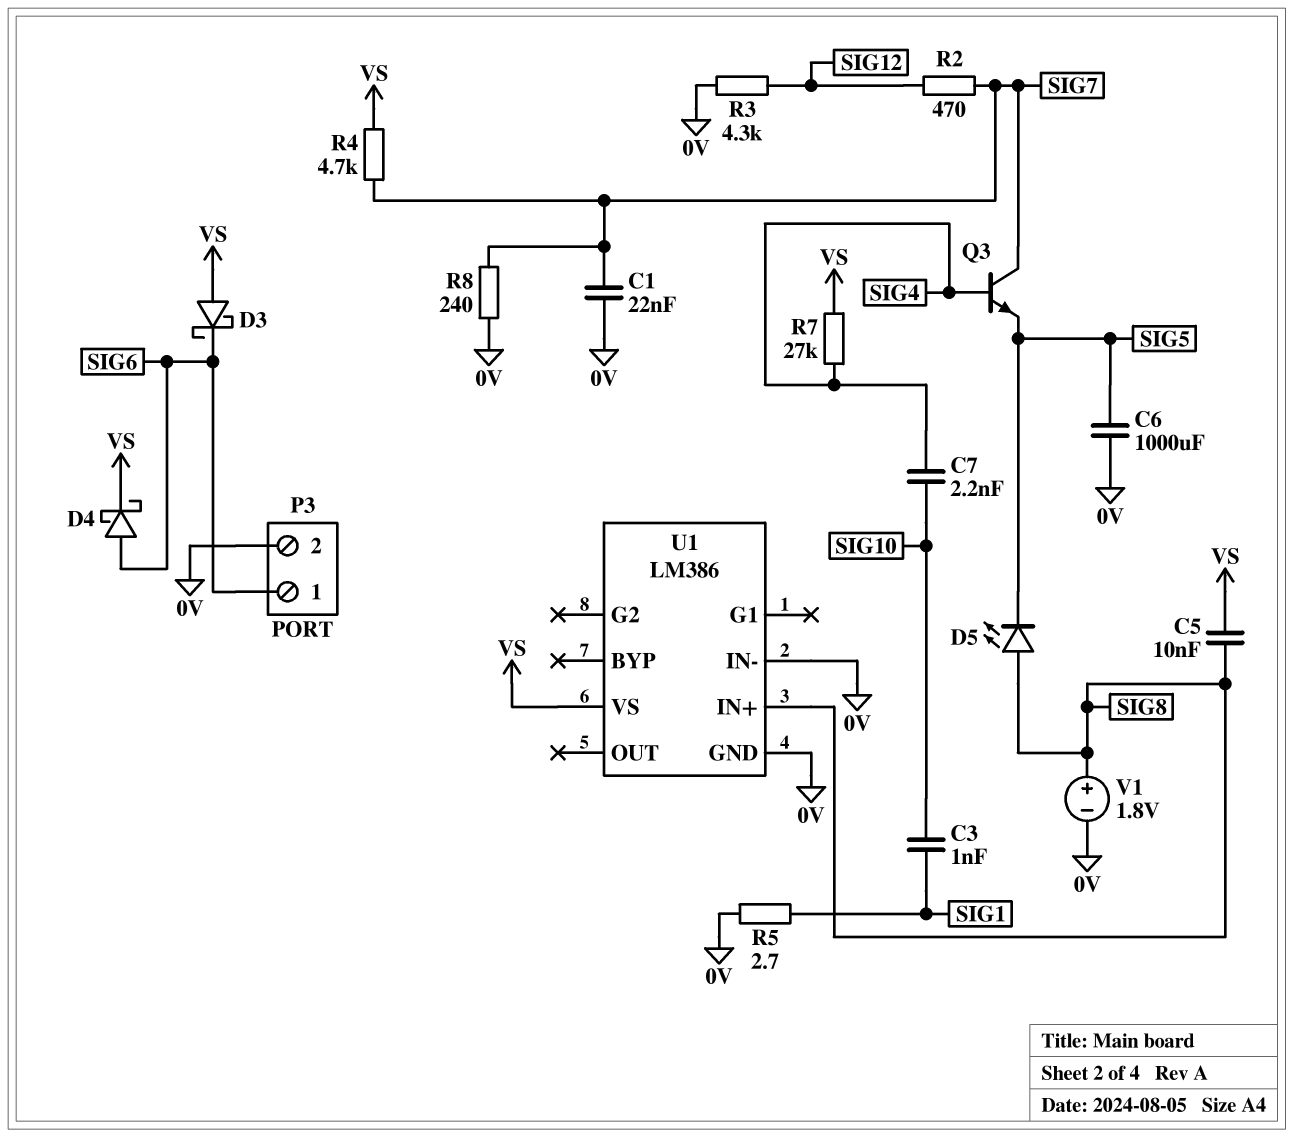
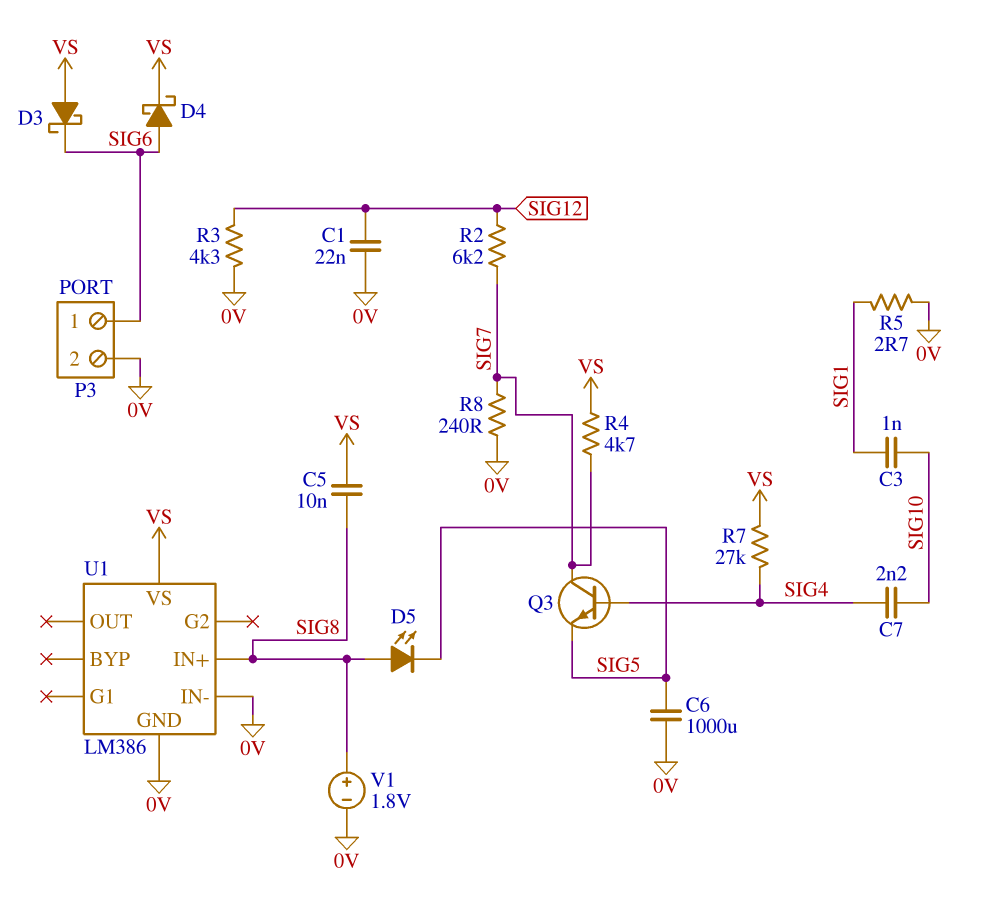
C1: 22nF (0V, SIG7) -> 22nF (0V, SIG12)
R2: 470 (SIG7, SIG12) -> 6.2k (SIG7, SIG12)

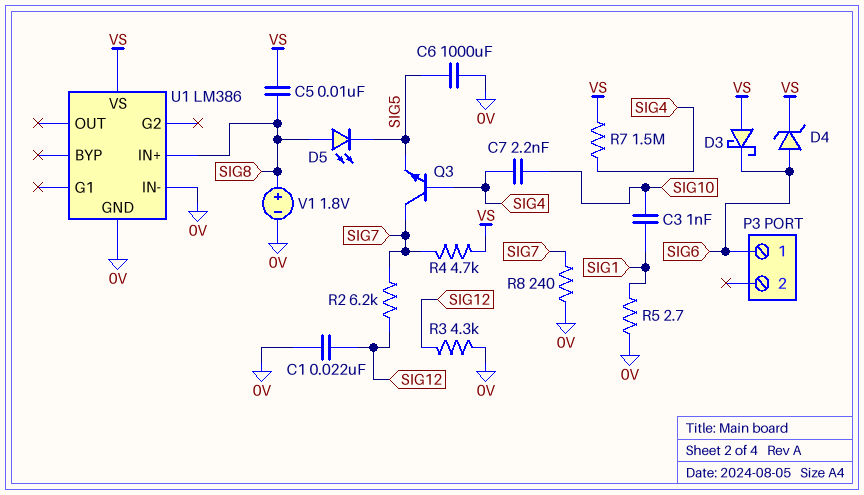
D4: schottky (A SIG6, K VS) -> zener (A SIG6, K VS)
P3 pin 2: 0V -> none
R7: 27k (SIG4, VS) -> 1.5M (SIG4, VS)

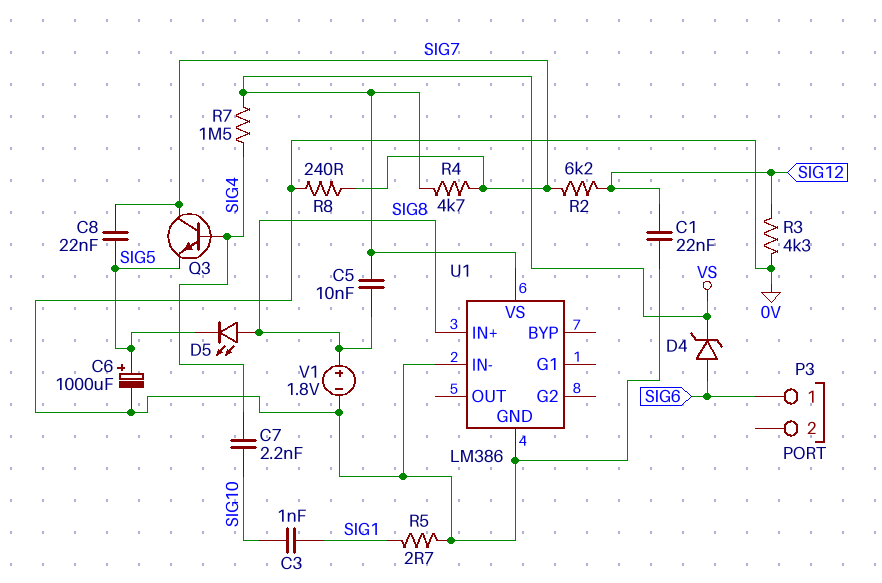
C6: 1000uF (0V, SIG5) -> 1000uF (plus SIG5, minus 0V)
C8: none -> 22nF (SIG5, SIG7)
D3: schottky (A VS, K SIG6) -> none

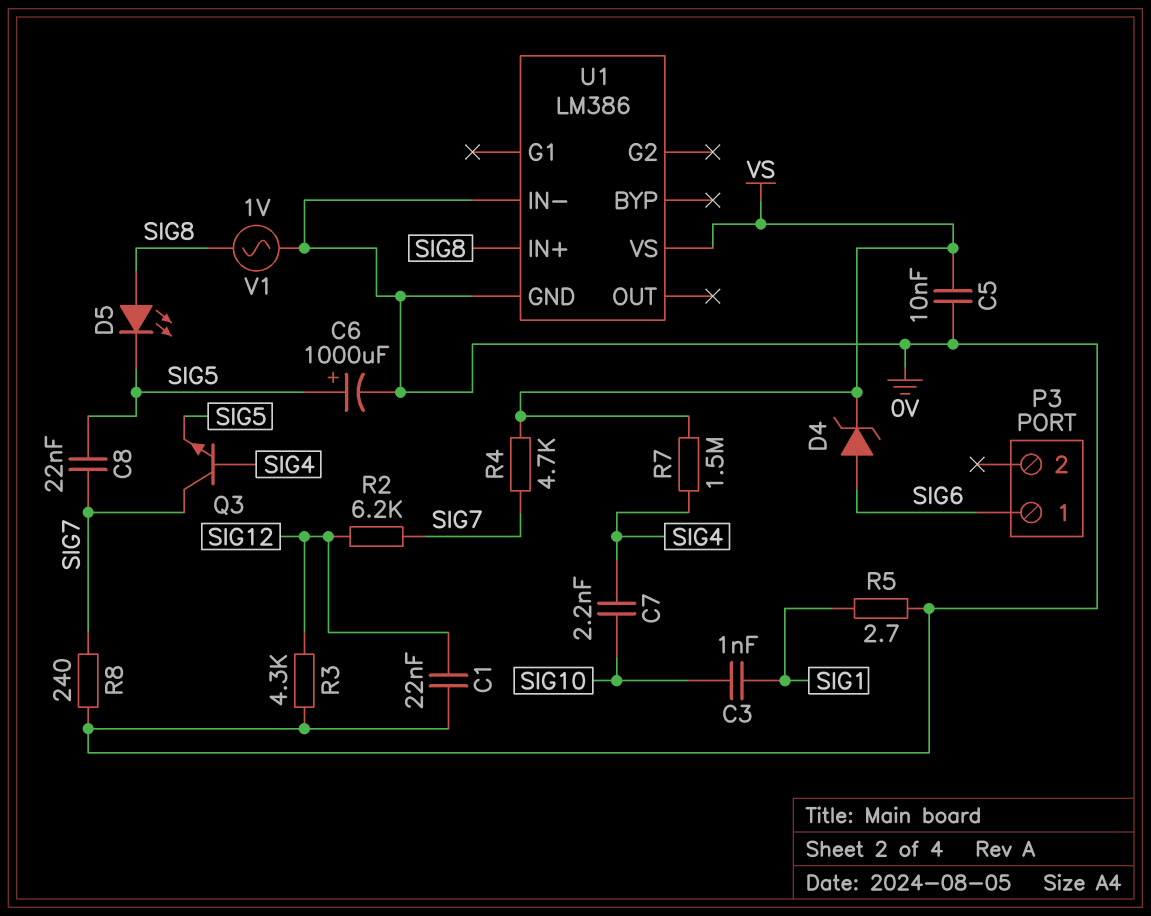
C5: 10nF (SIG8, VS) -> 10nF (0V, VS)
V1: 1.8V (plus SIG8, minus 0V) -> AC 1V (0V, SIG8)

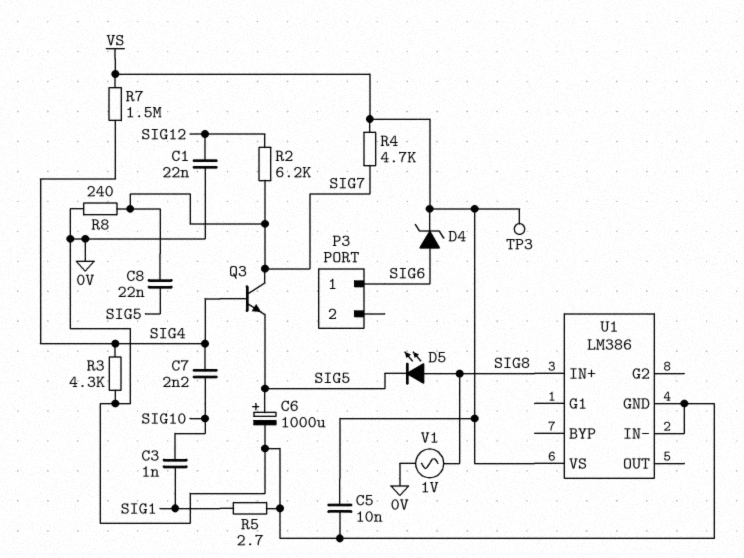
R3: 4.3k (0V, SIG12) -> 4.3k (0V, SIG4)
TP3: none -> test point (VS)

